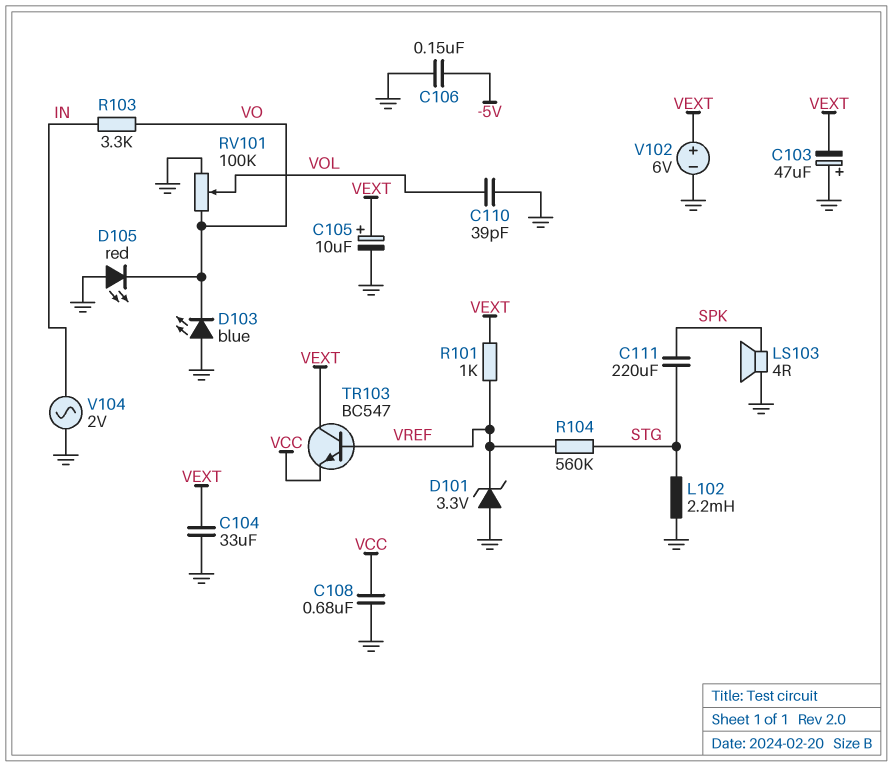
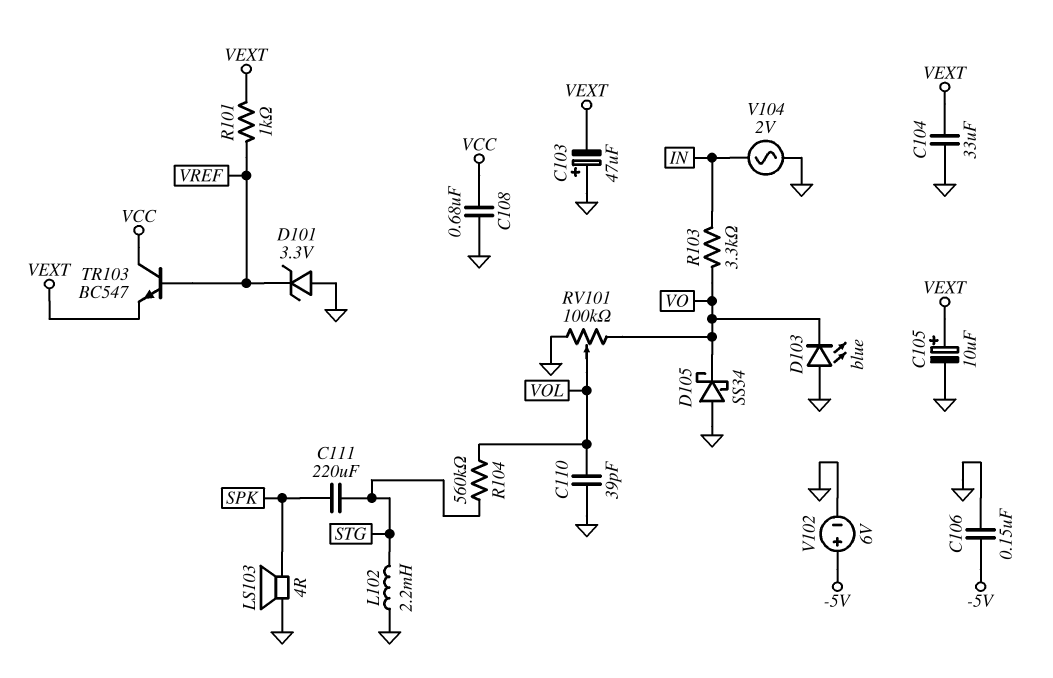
D105: LED red (A GND, K VO) -> schottky SS34 (A GND, K VO)
R104: 560k (STG, VREF) -> 560k (STG, VOL)
TR103: NPN BC547 (B VREF, C VEXT, E VCC) -> NPN BC547 (B VREF, C VCC, E VEXT)
V102: 6V (plus VEXT, minus GND) -> 6V (plus -5V, minus GND)

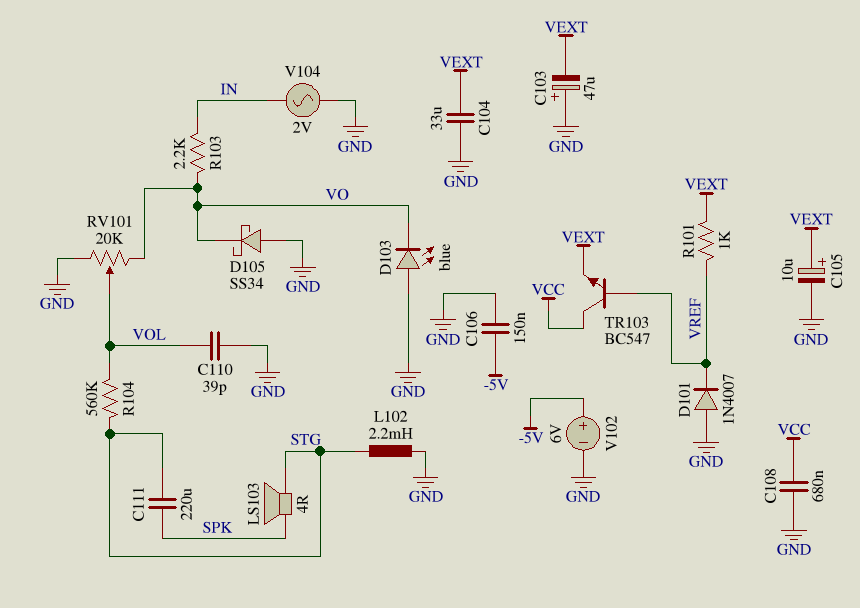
D101: zener 3.3V (A GND, K VREF) -> diode 1N4007 (A GND, K VREF)
LS103: speaker 4R (GND, SPK) -> speaker 4R (SPK, STG)
R103: 3.3k (IN, VO) -> 2.2k (IN, VO)
RV101: 100k (GND, VO, wiper VOL) -> 20k (GND, VO, wiper VOL)

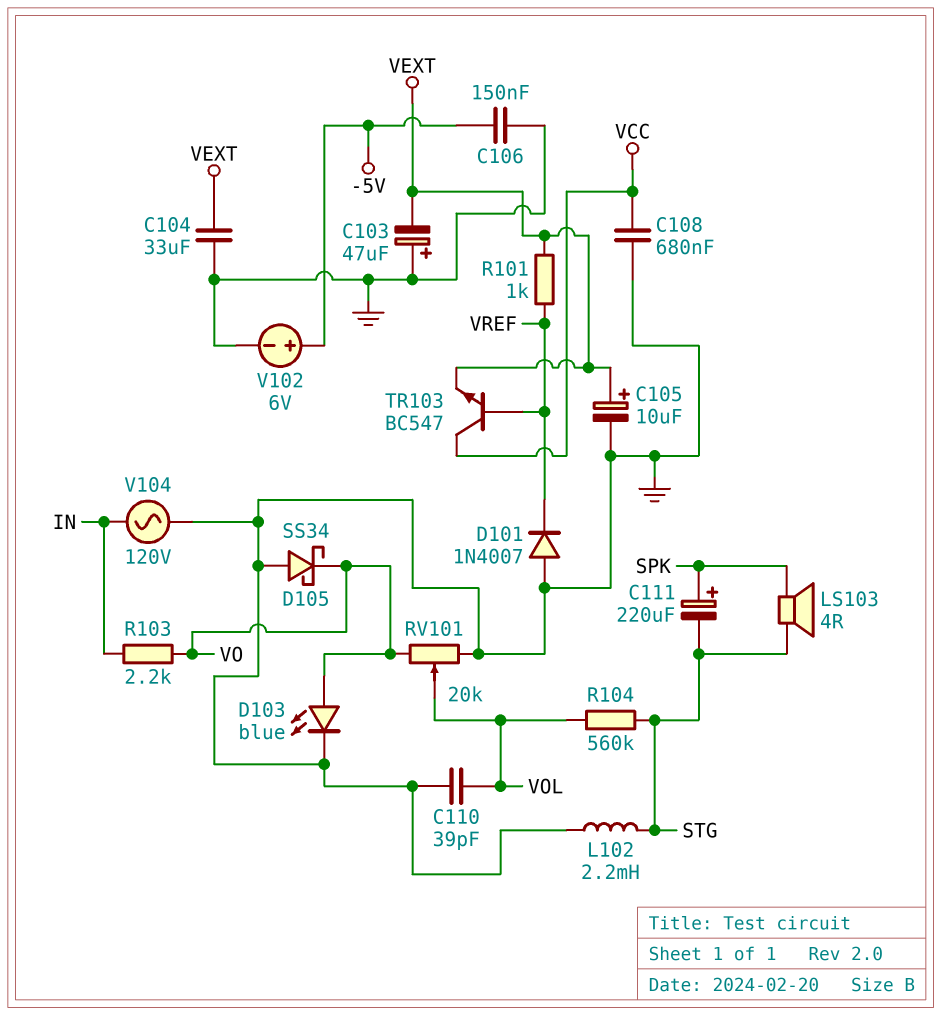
C111: 220uF (SPK, STG) -> 220uF (plus SPK, minus STG)
D103: LED blue (A GND, K VO) -> LED blue (A VO, K GND)
V104: AC 2V (GND, IN) -> AC 120V (GND, IN)

